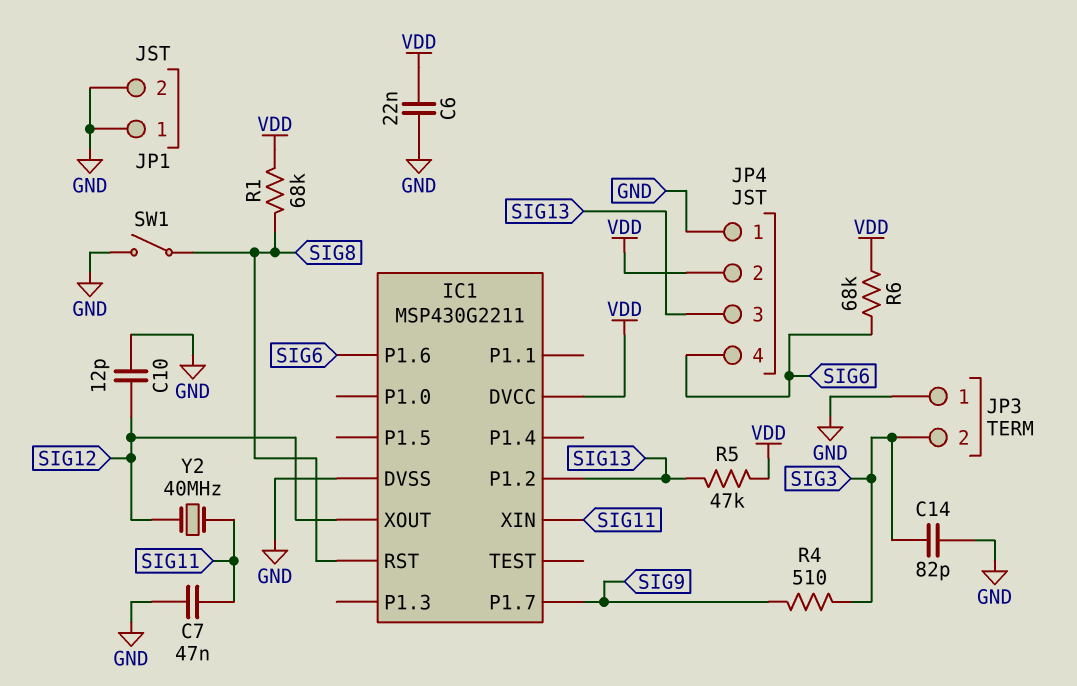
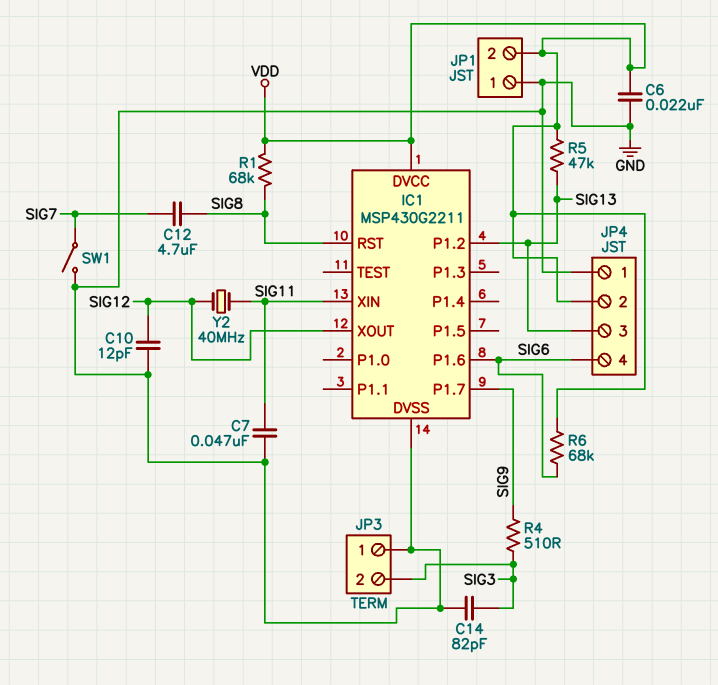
C12: none -> 4.7uF (SIG7, SIG8)
JP1 pin 2: GND -> VDD
SW1: switch (GND, SIG8) -> switch (GND, SIG7)

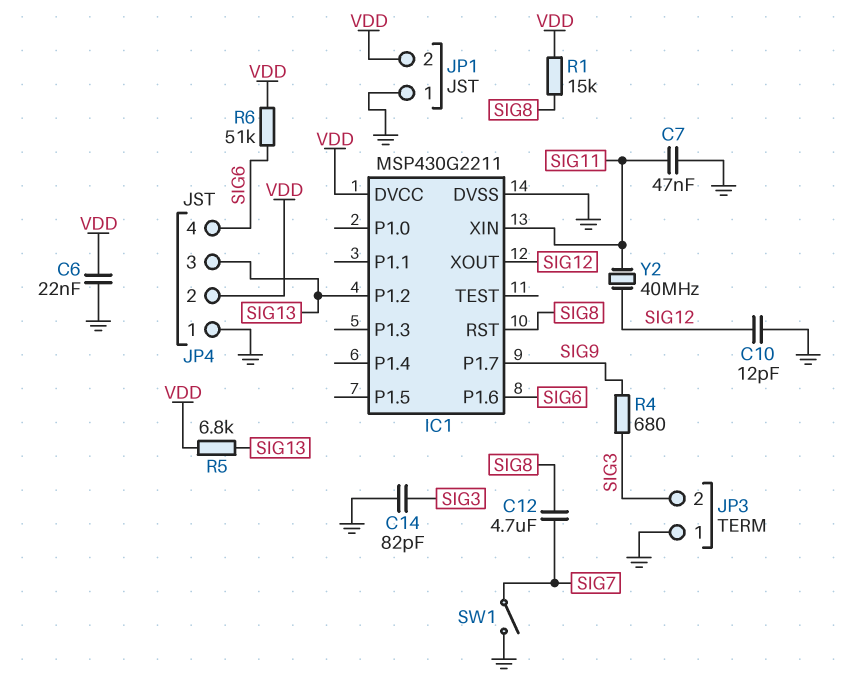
R1: 68k (SIG8, VDD) -> 15k (SIG8, VDD)
R4: 510 (SIG3, SIG9) -> 680 (SIG3, SIG9)
R5: 47k (SIG13, VDD) -> 6.8k (SIG13, VDD)
R6: 68k (SIG6, VDD) -> 51k (SIG6, VDD)

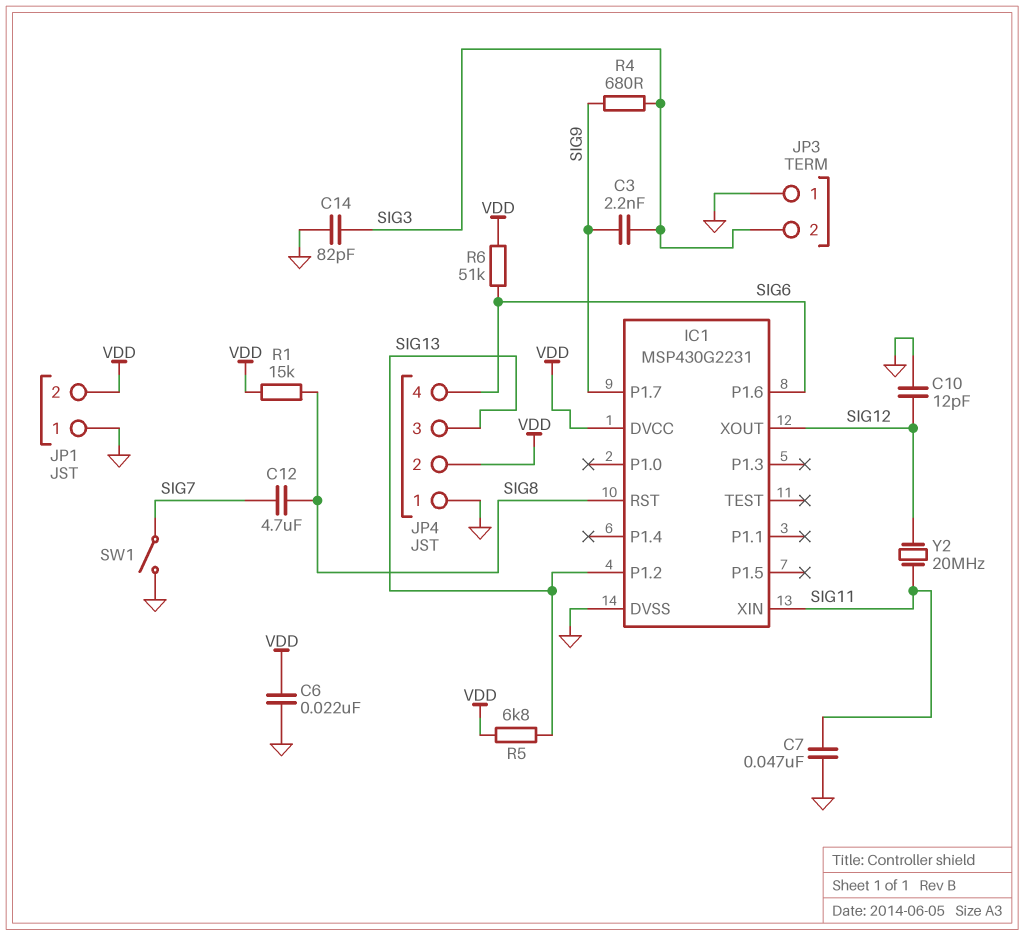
C3: none -> 2.2nF (SIG3, SIG9)
IC1: MSP430G2211 -> MSP430G2231
Y2: 40MHz (SIG11, SIG12) -> 20MHz (SIG11, SIG12)

